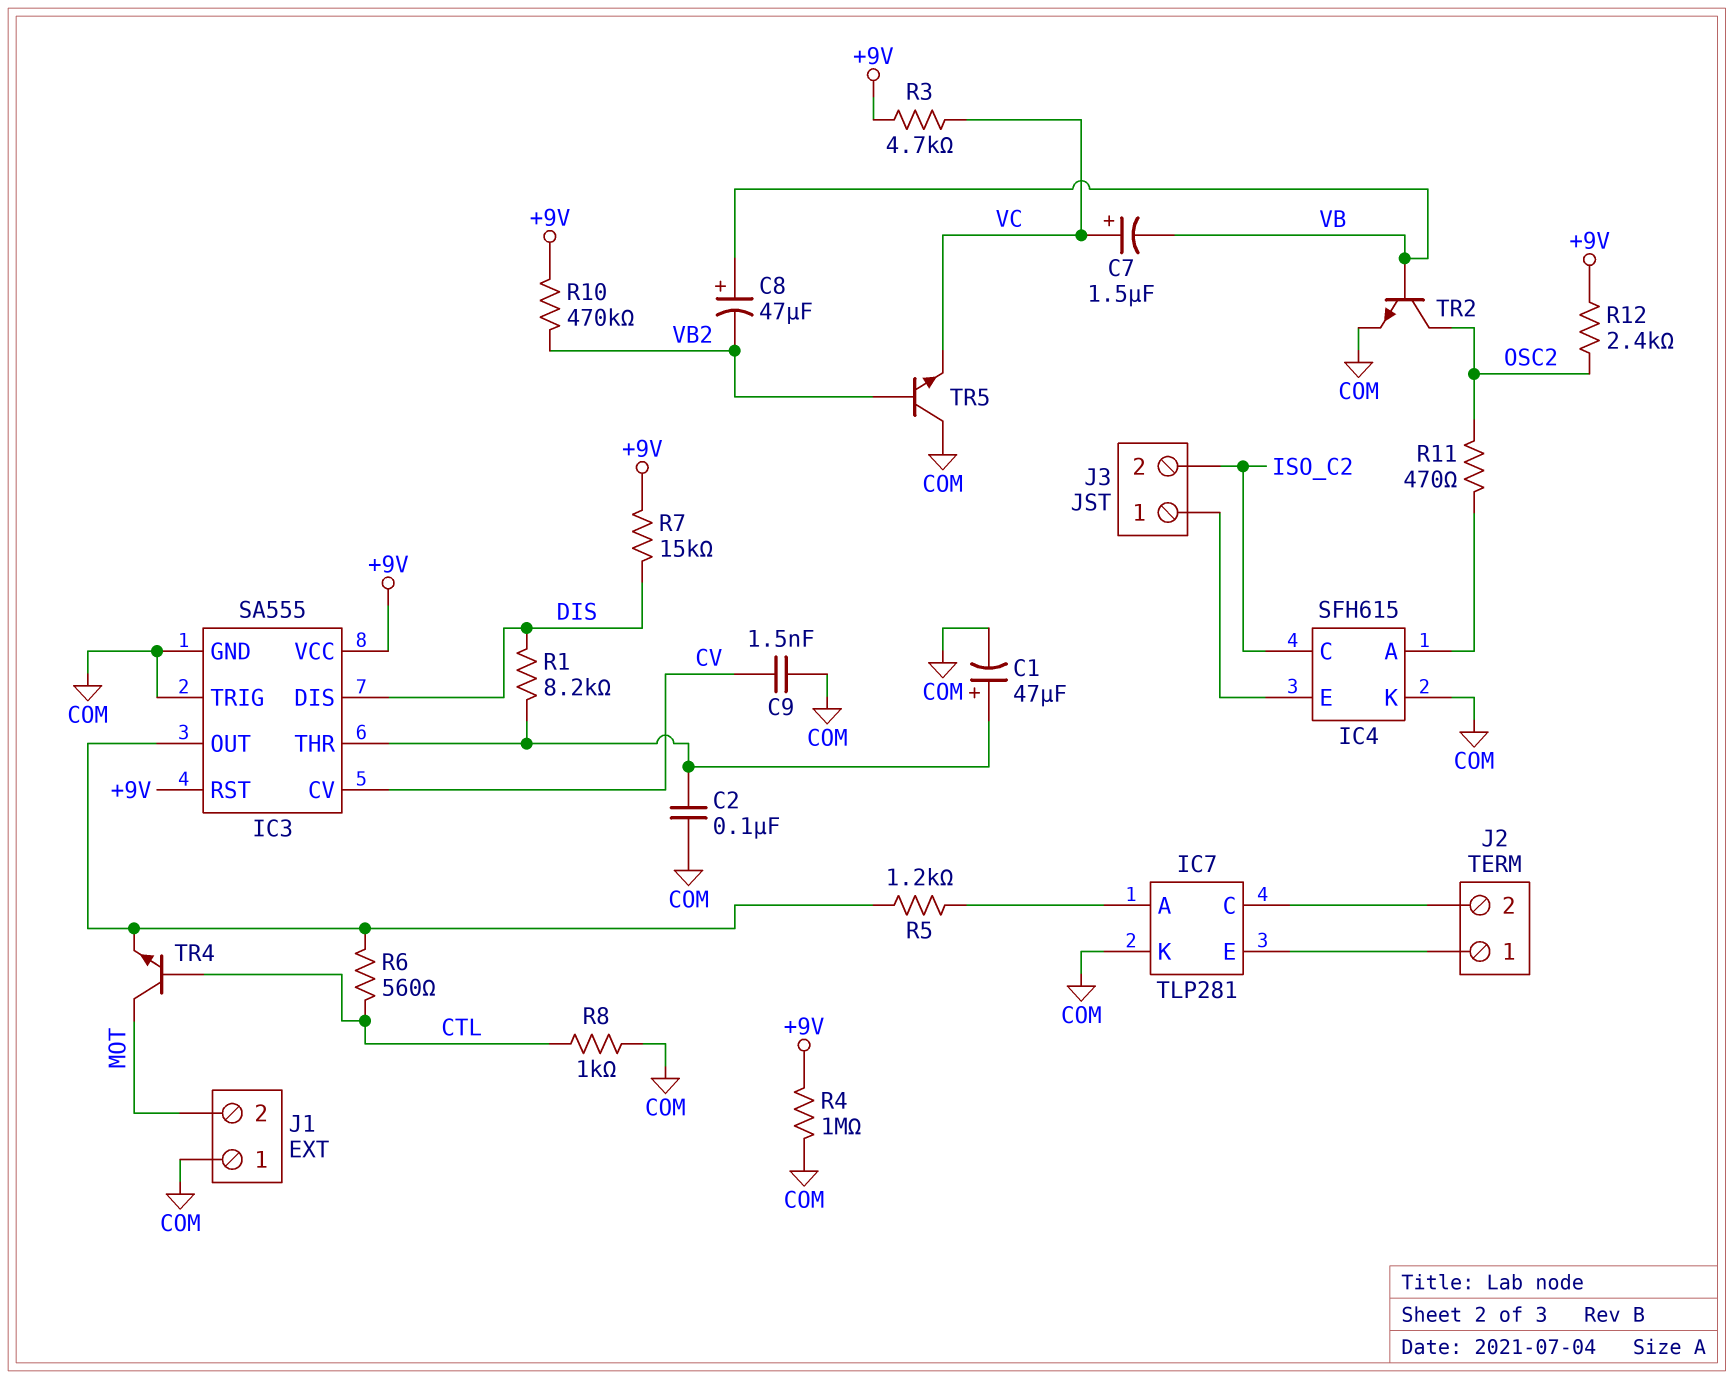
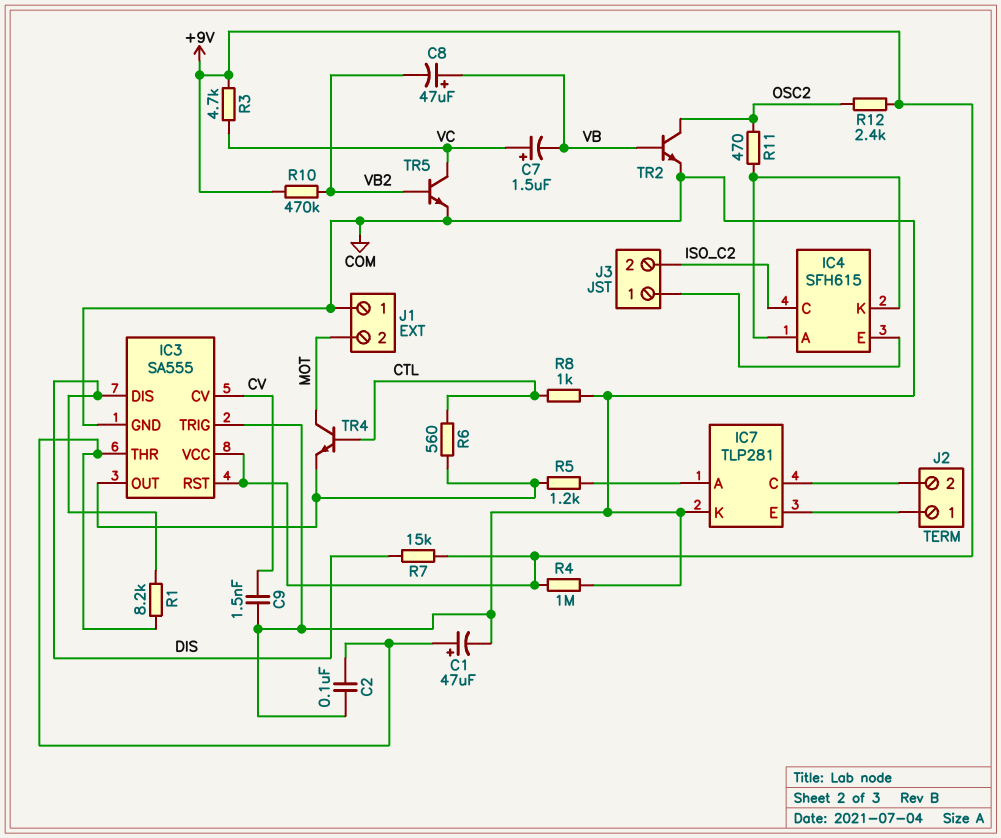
IC4 pin K: COM -> IC4/A
TR5: NPN (B VB2, C COM, E VC) -> NPN (B VB2, C VC, E COM)

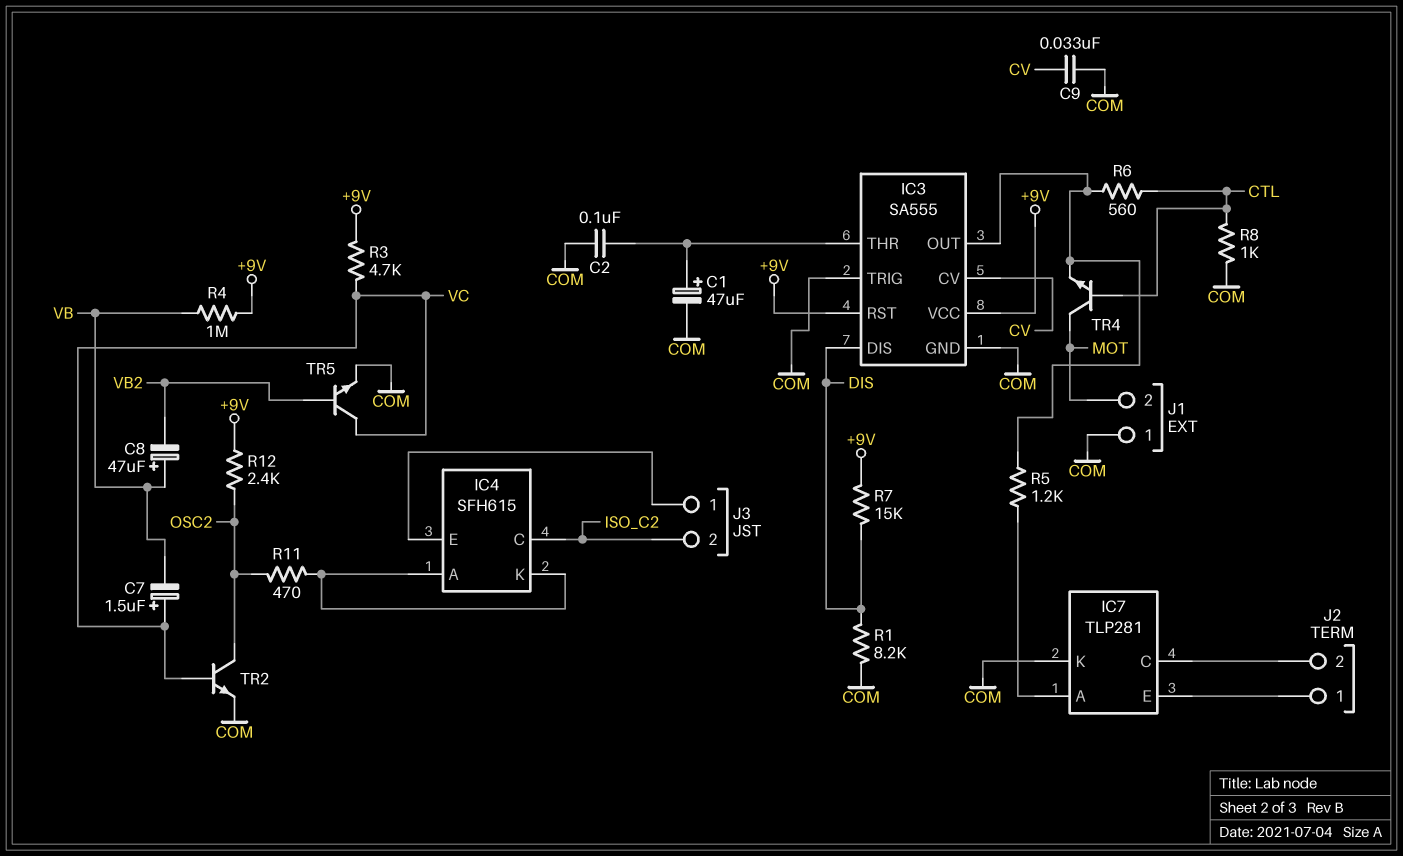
C9: 1.5nF (COM, CV) -> 33nF (COM, CV)
R1: 8.2k (DIS, IC3/THR) -> 8.2k (COM, DIS)
R4: 1M (+9V, COM) -> 1M (+9V, VB)
R10: 470k (+9V, VB2) -> none
TR2: NPN (B VB, C OSC2, E COM) -> NPN (B VC, C OSC2, E COM)

